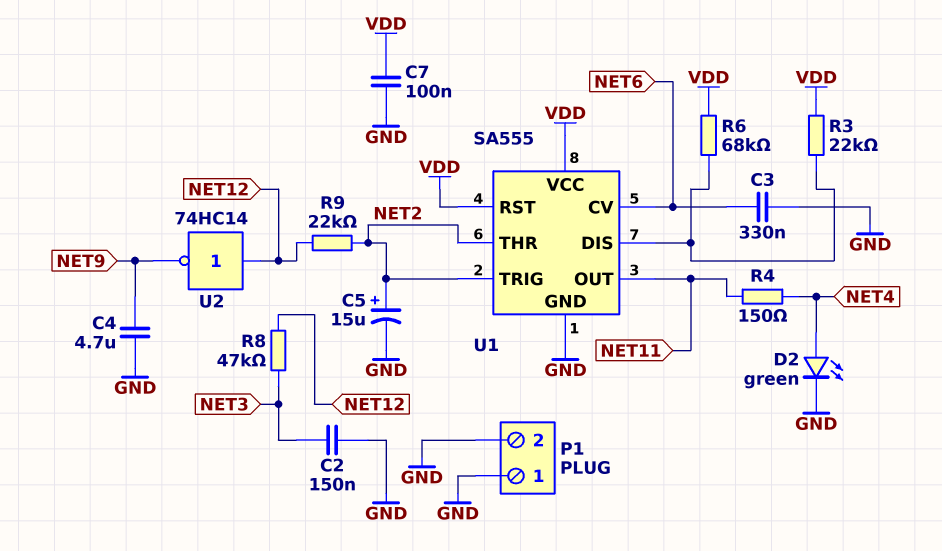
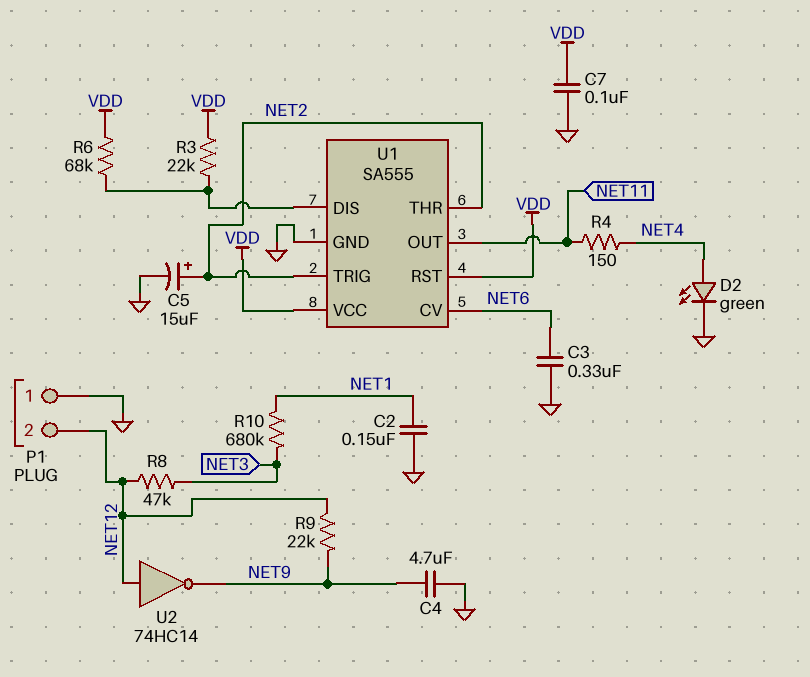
C2: 150nF (GND, NET3) -> 150nF (GND, NET1)
P1 pin 2: GND -> NET12
R9: 22k (NET2, NET12) -> 22k (NET9, NET12)
R10: none -> 680k (NET1, NET3)

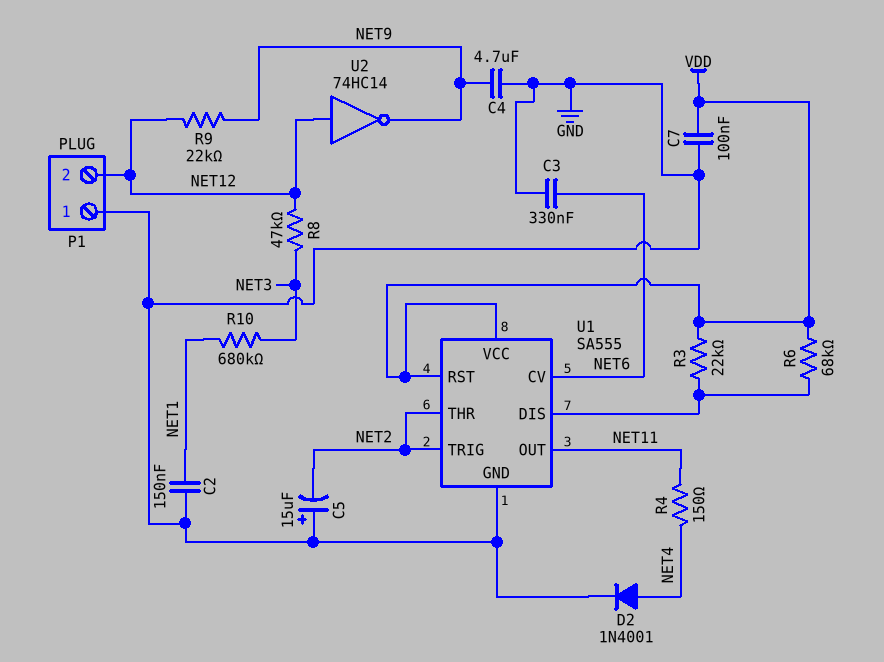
C5: 15uF (plus NET2, minus GND) -> 15uF (plus GND, minus NET2)
D2: LED green (A NET4, K GND) -> diode 1N4001 (A NET4, K GND)

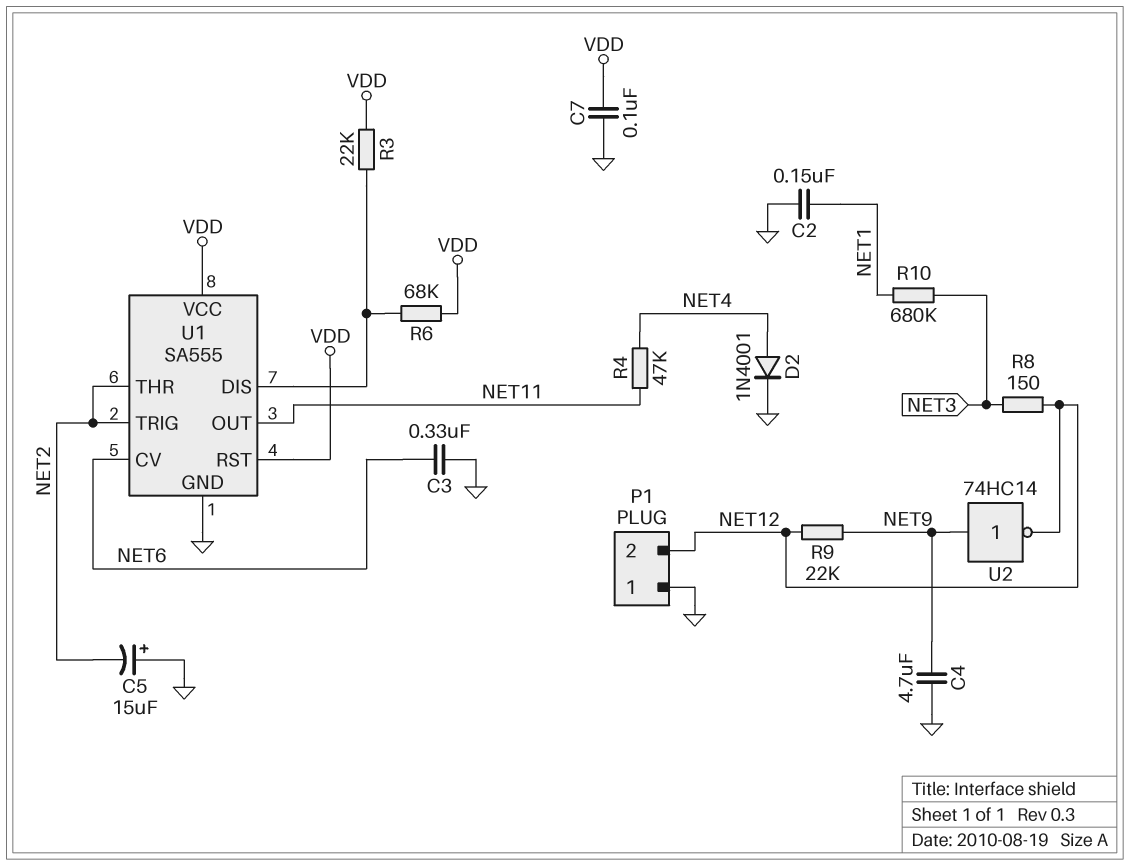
R4: 150 (NET4, NET11) -> 47k (NET4, NET11)
R8: 47k (NET3, NET12) -> 150 (NET3, NET12)
U2: NOT 74HC14 (in NET12, out NET9) -> NOT 74HC14 (in NET9, out NET12)

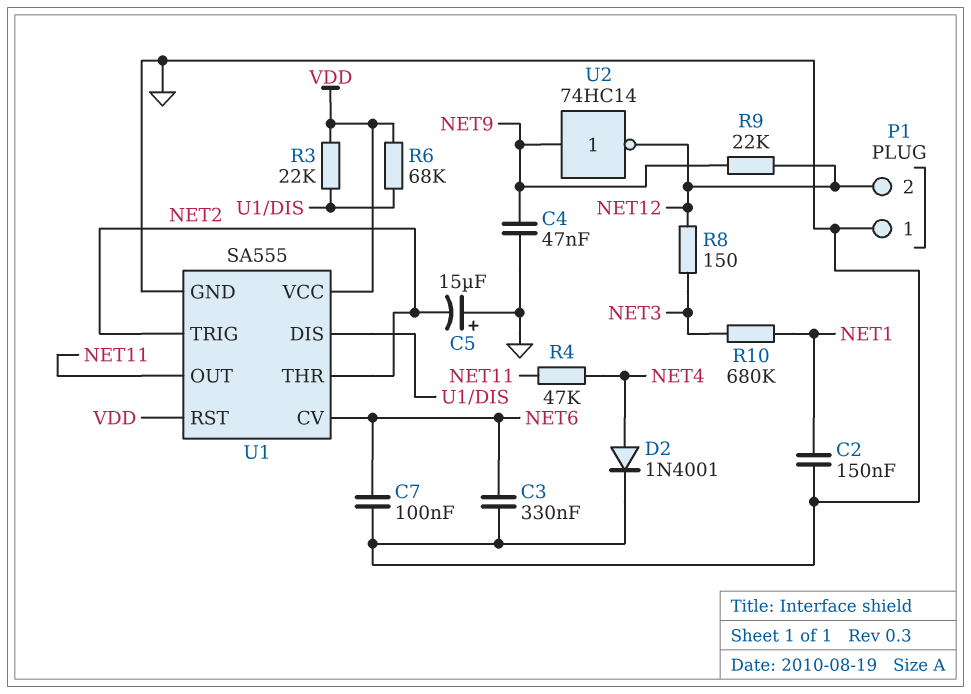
C4: 4.7uF (GND, NET9) -> 47nF (GND, NET9)
C7: 100nF (GND, VDD) -> 100nF (GND, NET6)

